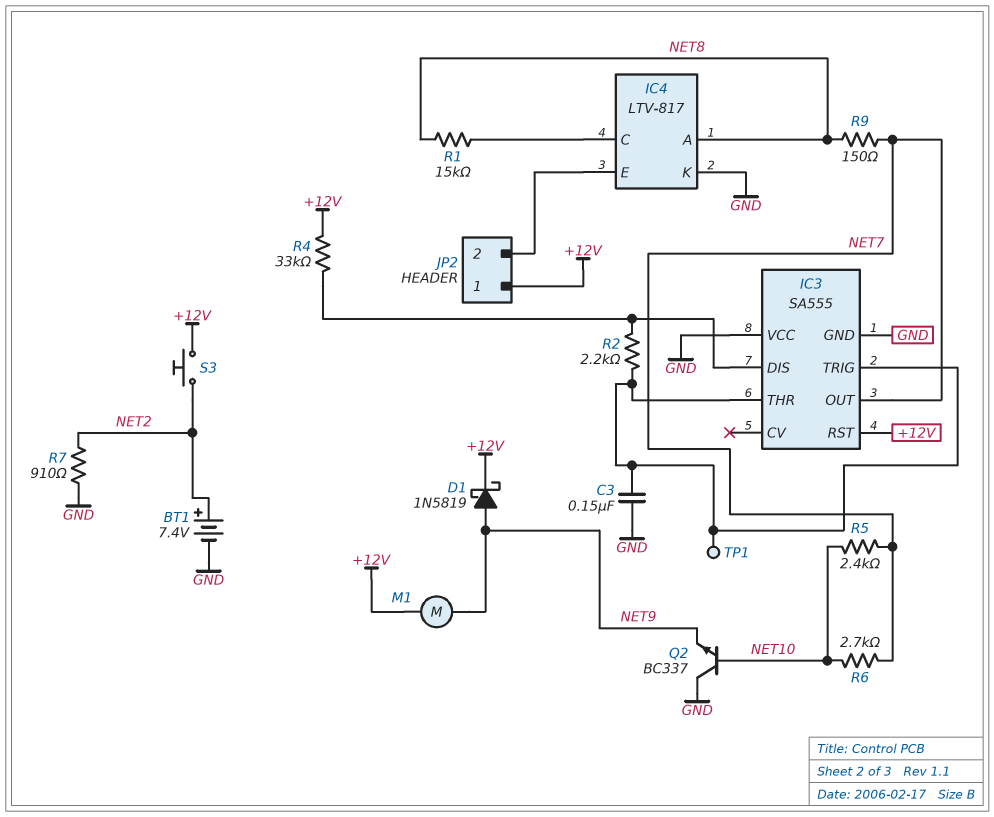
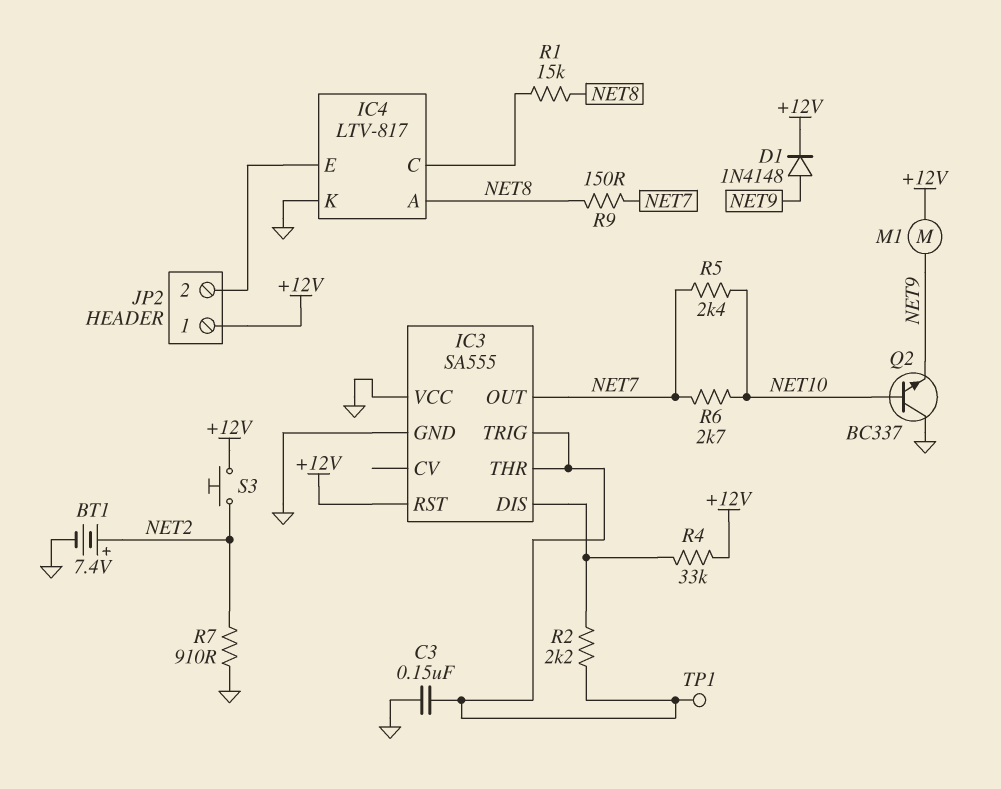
D1: schottky 1N5819 (A NET9, K +12V) -> diode 1N4148 (A NET9, K +12V)

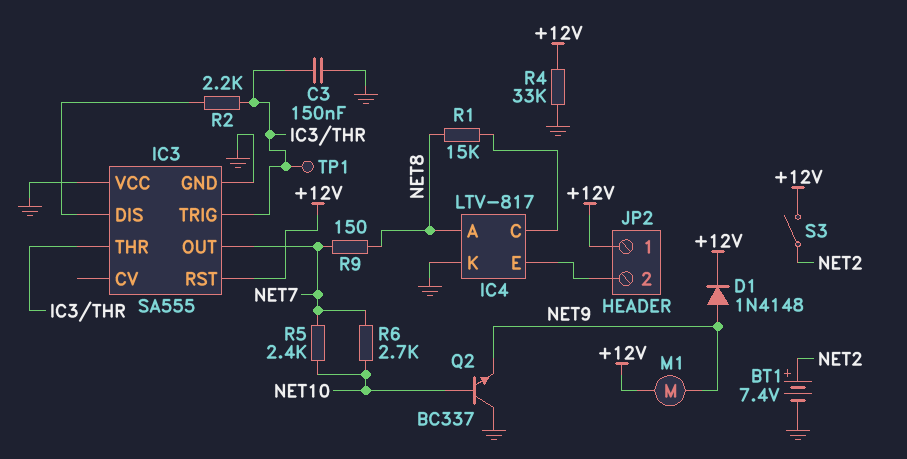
R4: 33k (+12V, IC3/DIS) -> 33k (+12V, GND)
R7: 910 (GND, NET2) -> none
S3: button (+12V, NET2) -> switch (+12V, NET2)

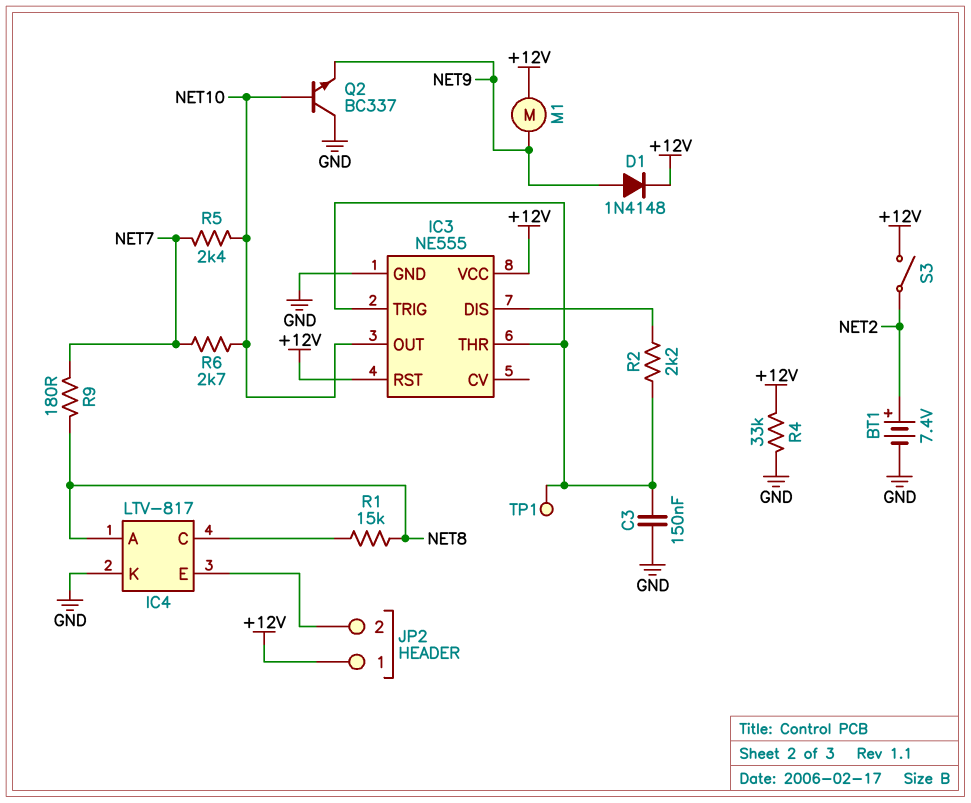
IC3: SA555 -> NE555
IC3 pin OUT: NET7 -> NET10
IC3 pin VCC: GND -> +12V
R9: 150 (NET7, NET8) -> 180 (NET7, NET8)

